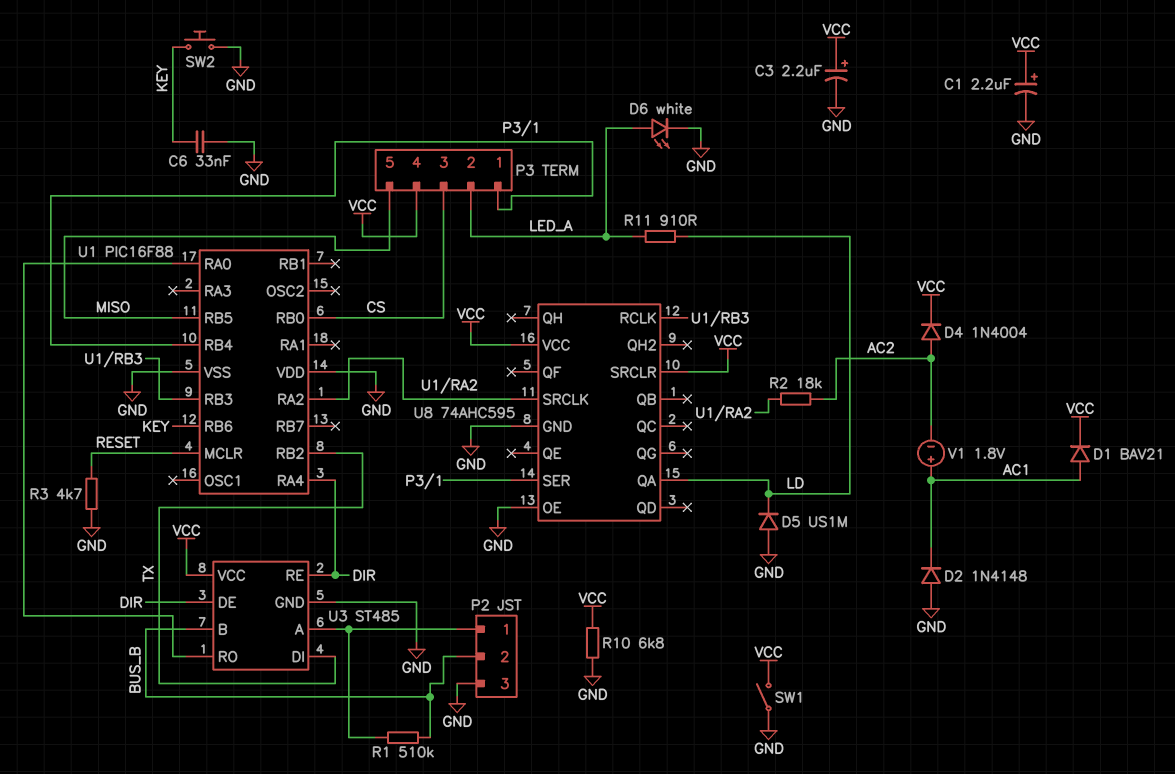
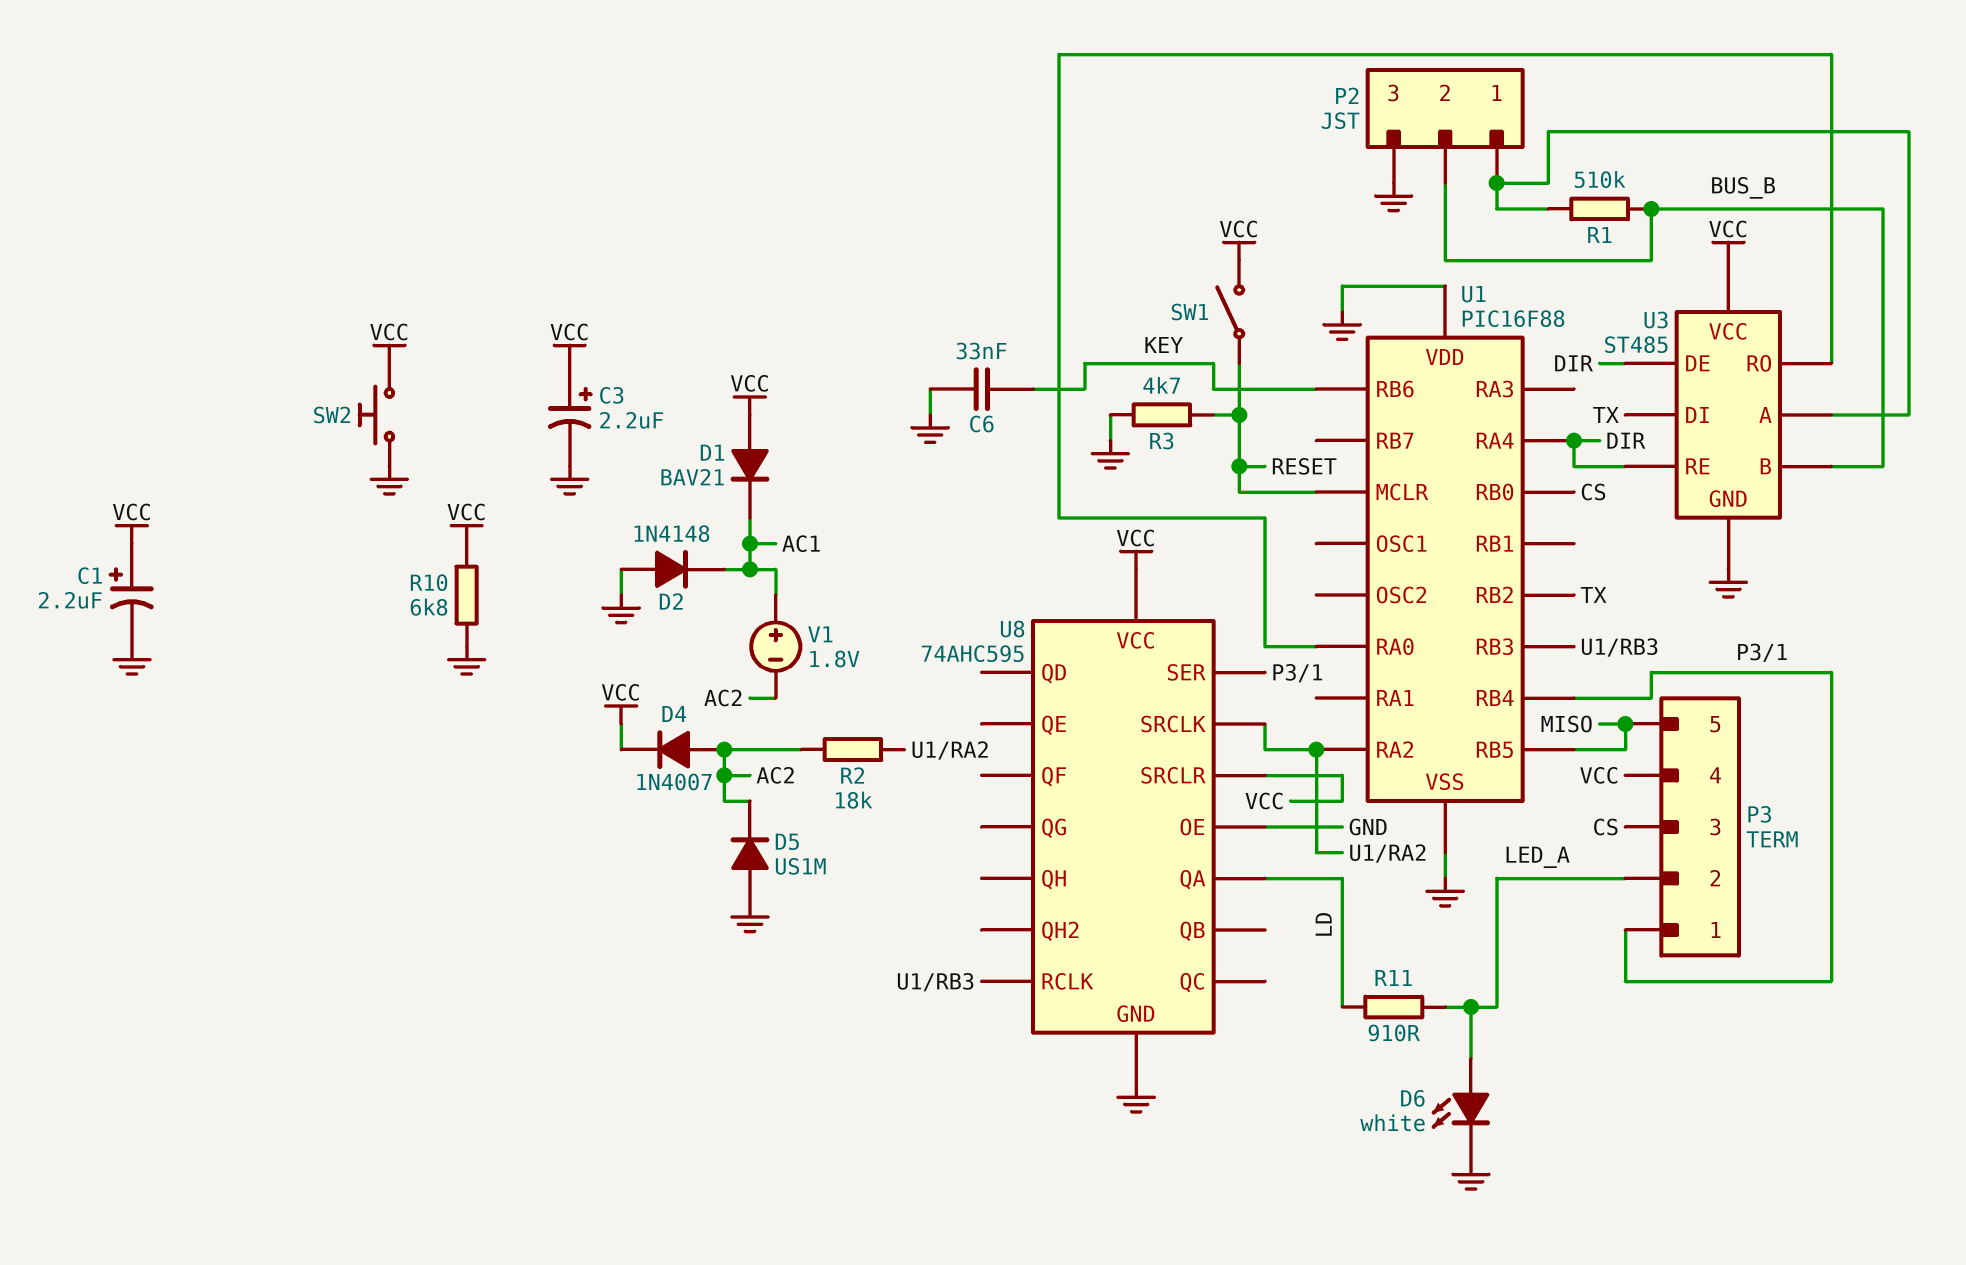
D1: diode BAV21 (A AC1, K VCC) -> diode BAV21 (A VCC, K AC1)
D4: diode 1N4004 (A AC2, K VCC) -> diode 1N4007 (A AC2, K VCC)
D5: diode US1M (A GND, K LD) -> diode US1M (A GND, K AC2)
SW1: switch (GND, VCC) -> switch (RESET, VCC)
SW2: button (GND, KEY) -> button (GND, VCC)

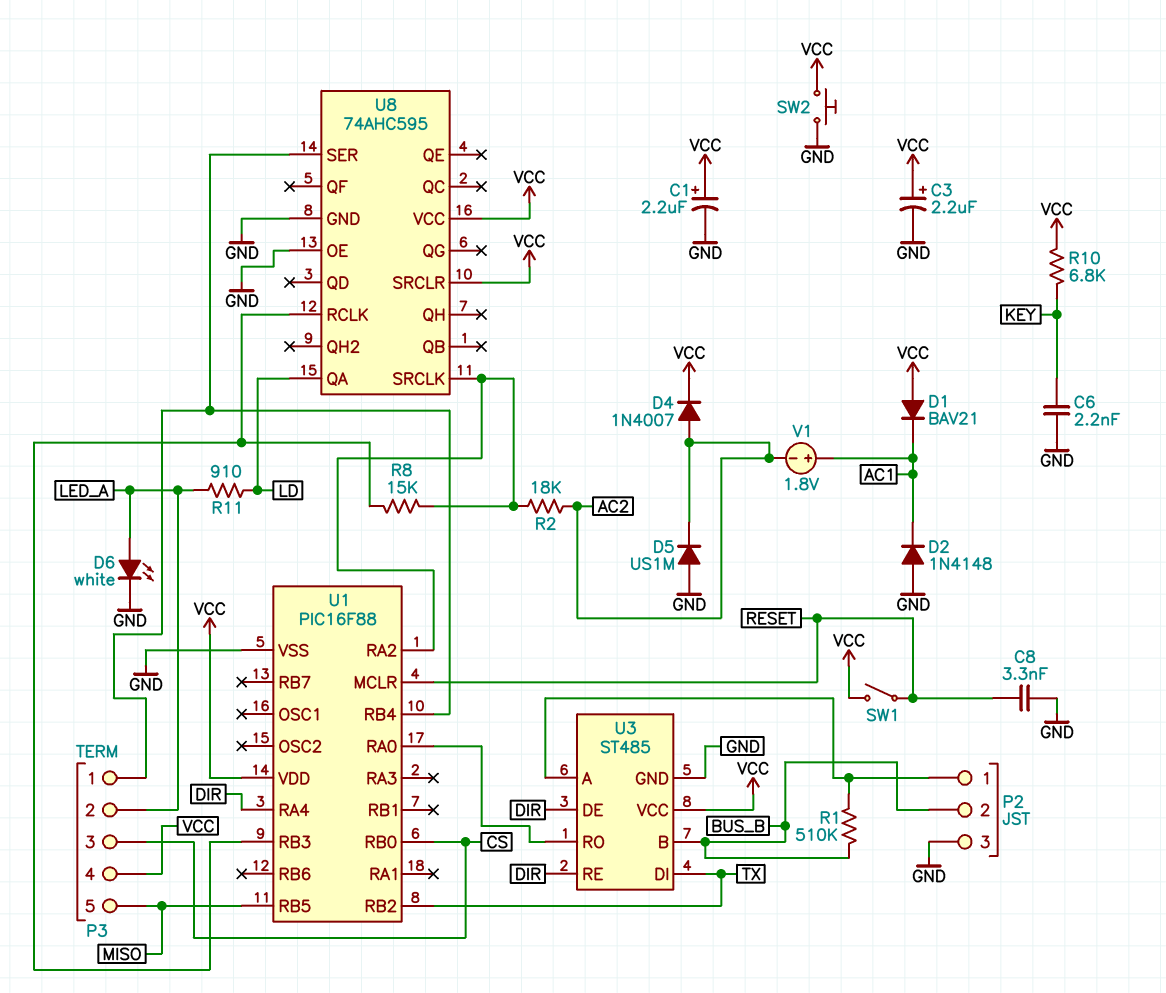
C6: 33nF (GND, KEY) -> 2.2nF (GND, KEY)
C8: none -> 3.3nF (GND, RESET)
R3: 4.7k (GND, RESET) -> none
R8: none -> 15k (U1/RA2, U1/RB3)
R10: 6.8k (GND, VCC) -> 6.8k (KEY, VCC)
U1 pin RB6: KEY -> none
U1 pin VDD: GND -> VCC

